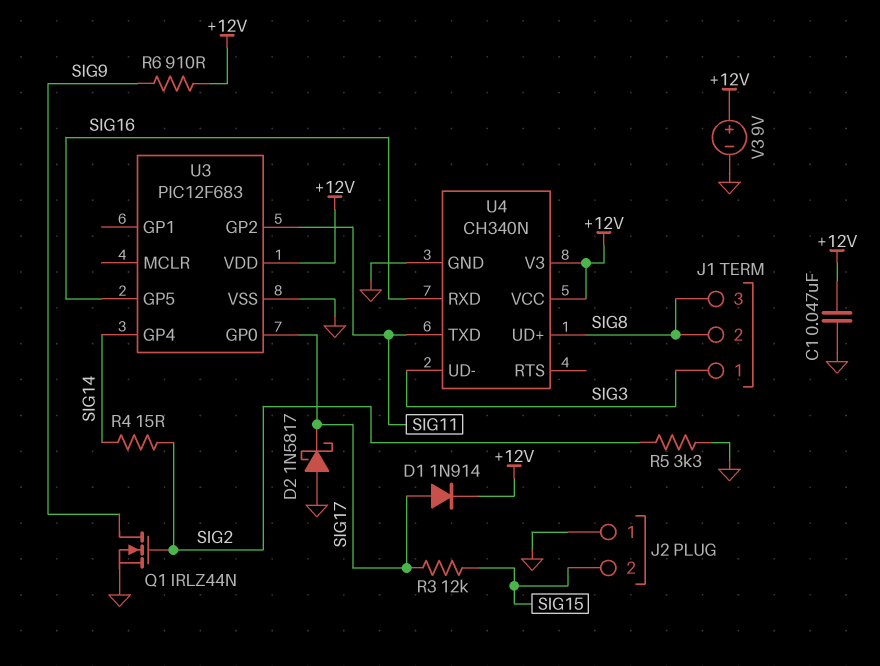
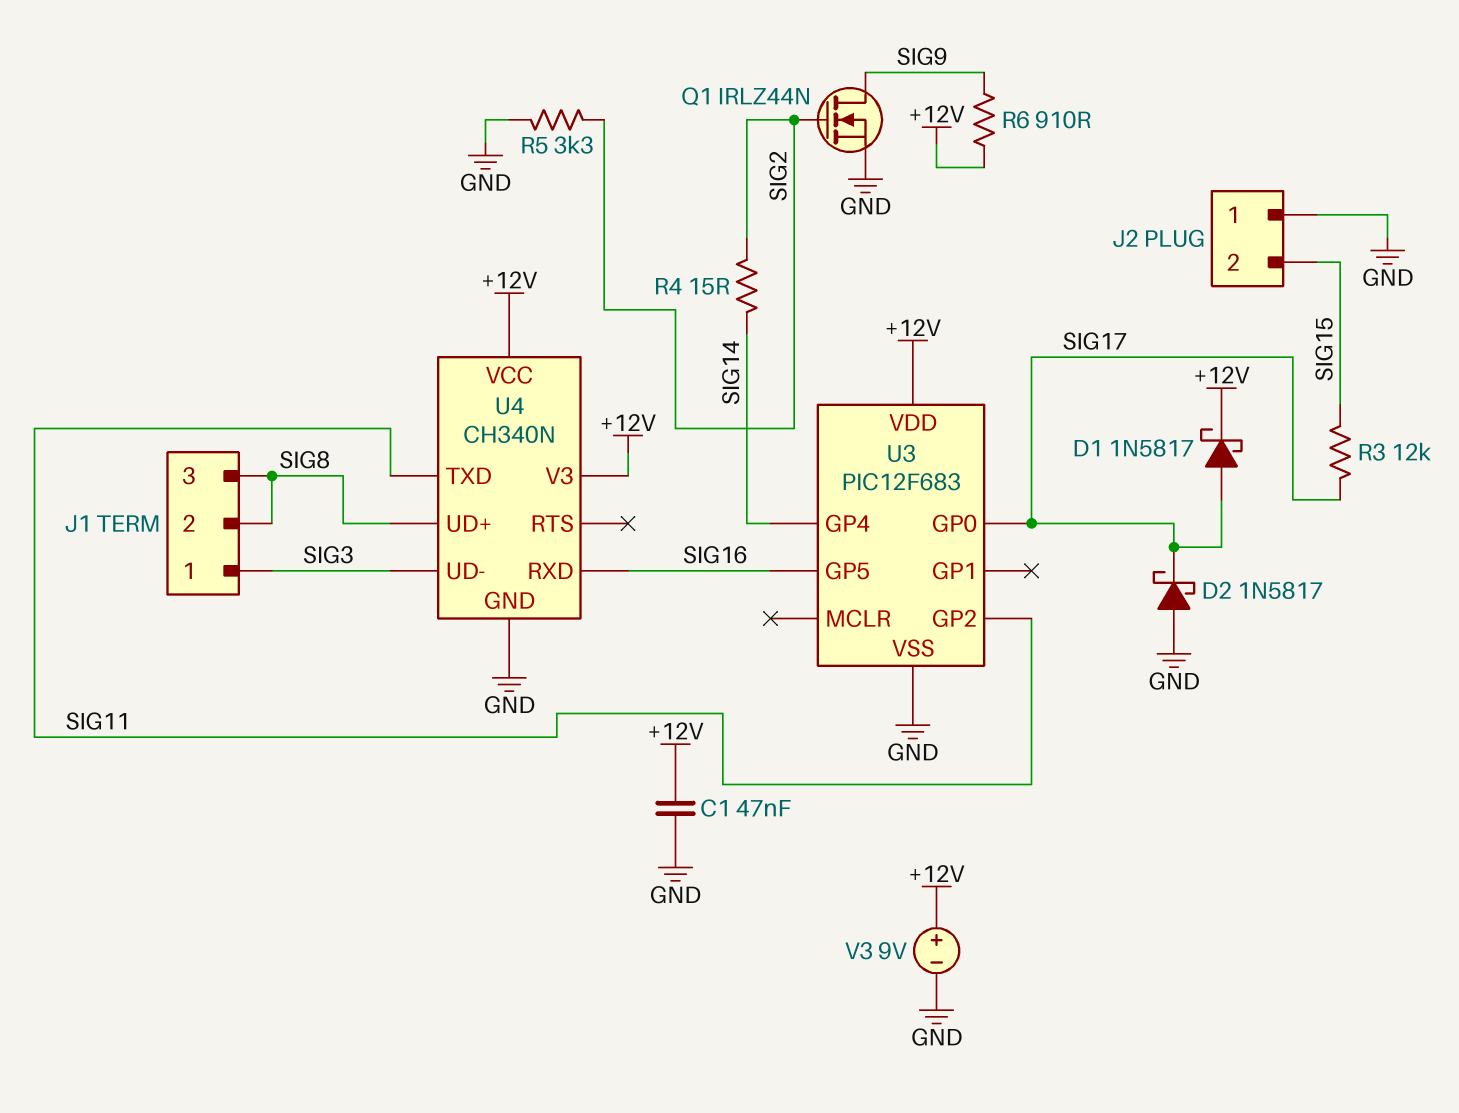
D1: diode 1N914 (A SIG17, K +12V) -> schottky 1N5817 (A SIG17, K +12V)

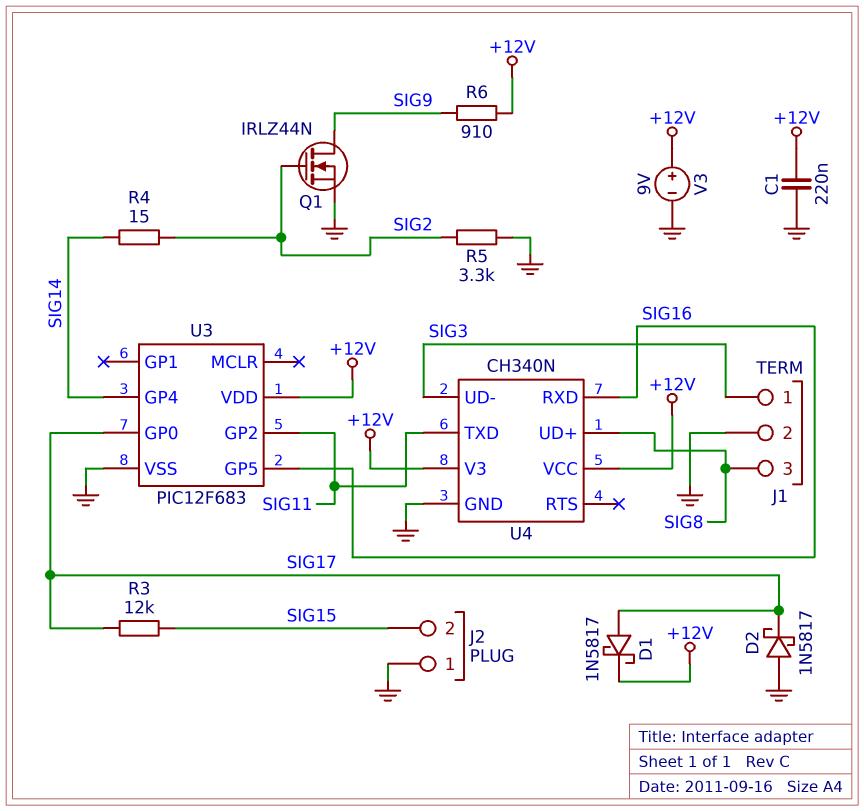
C1: 47nF (+12V, GND) -> 220nF (+12V, GND)
J1 pin 2: SIG8 -> GND

